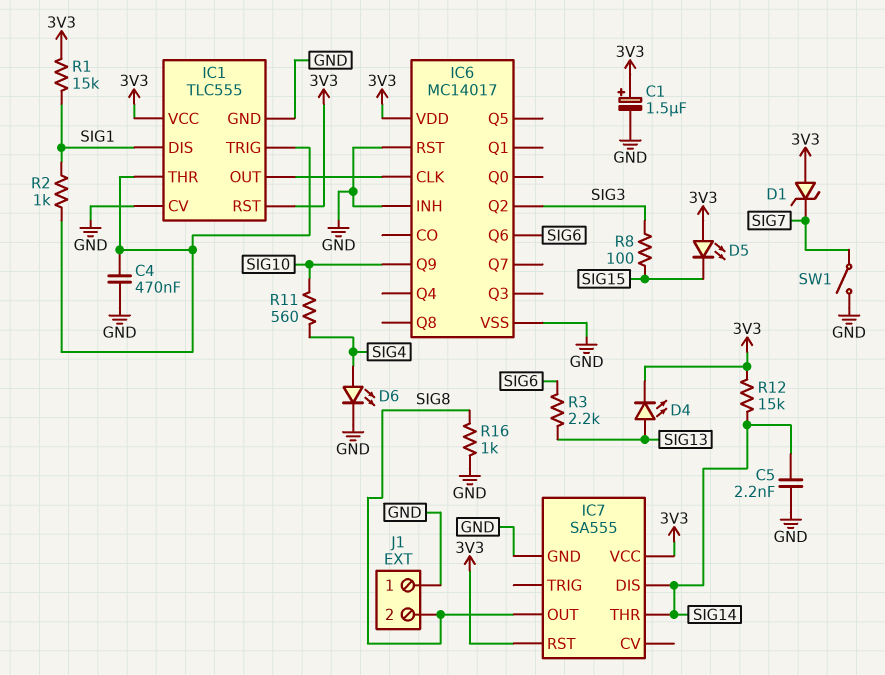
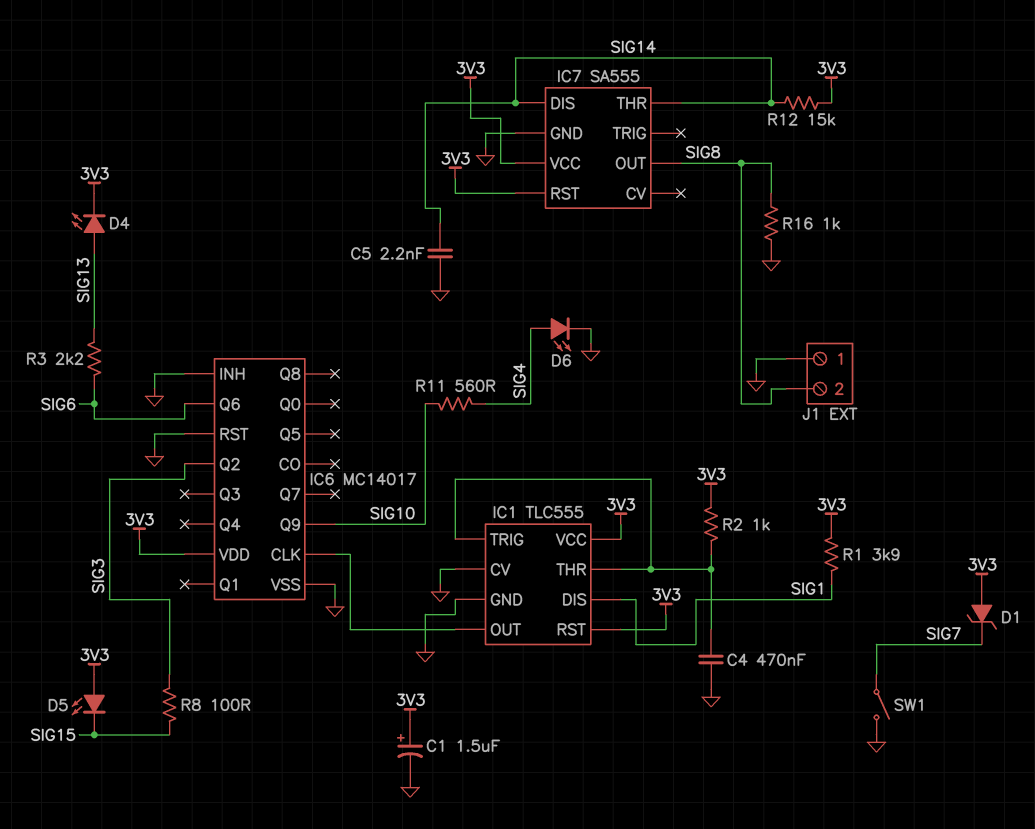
R1: 15k (3V3, SIG1) -> 3.9k (3V3, SIG1)
R2: 1k (IC1/THR, SIG1) -> 1k (3V3, IC1/THR)

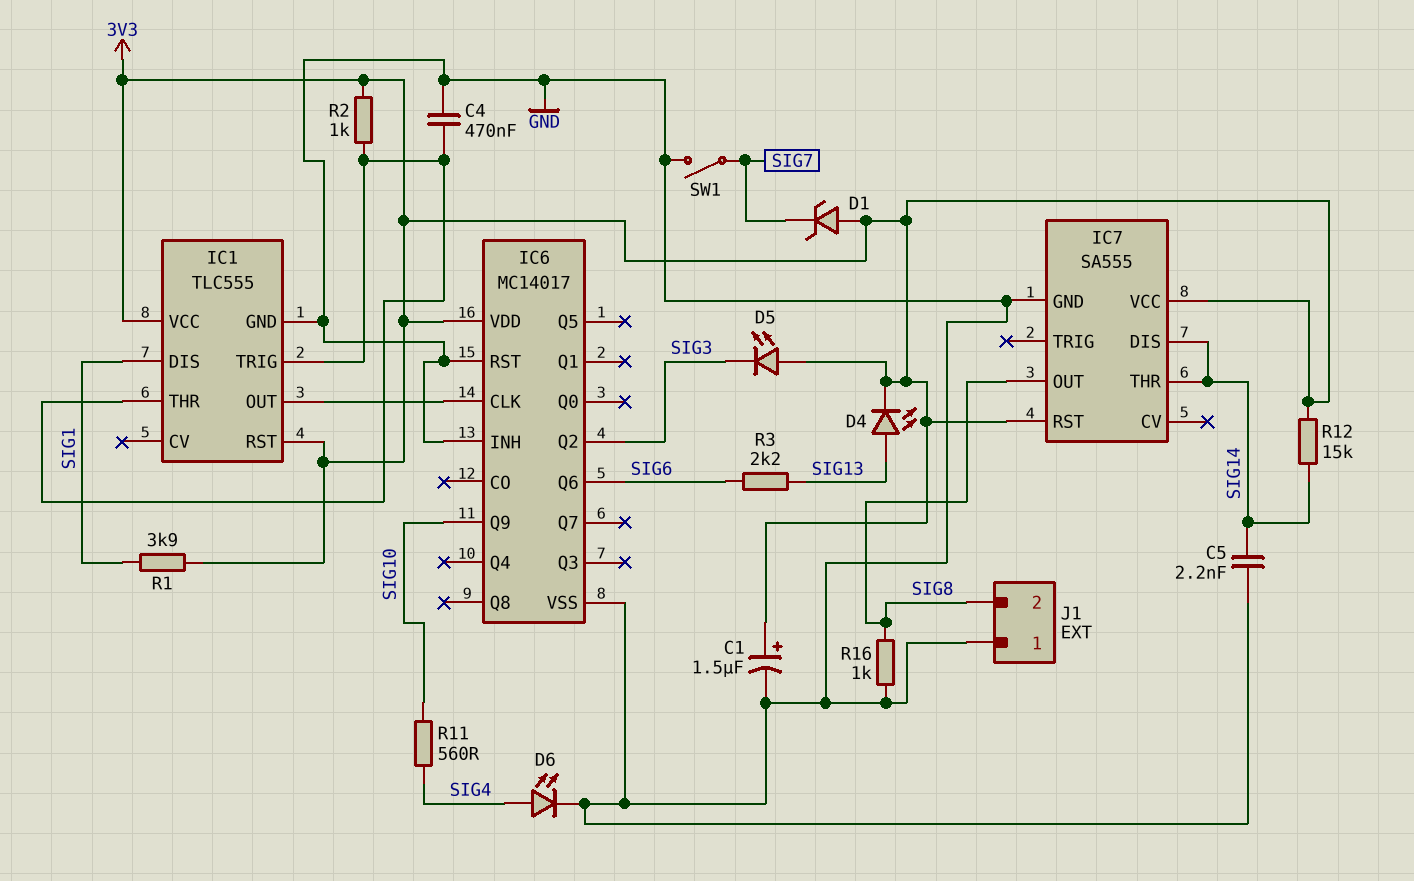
D5: LED (A 3V3, K SIG15) -> LED (A 3V3, K SIG3)
IC1 pin CV: GND -> none
R8: 100 (SIG3, SIG15) -> none

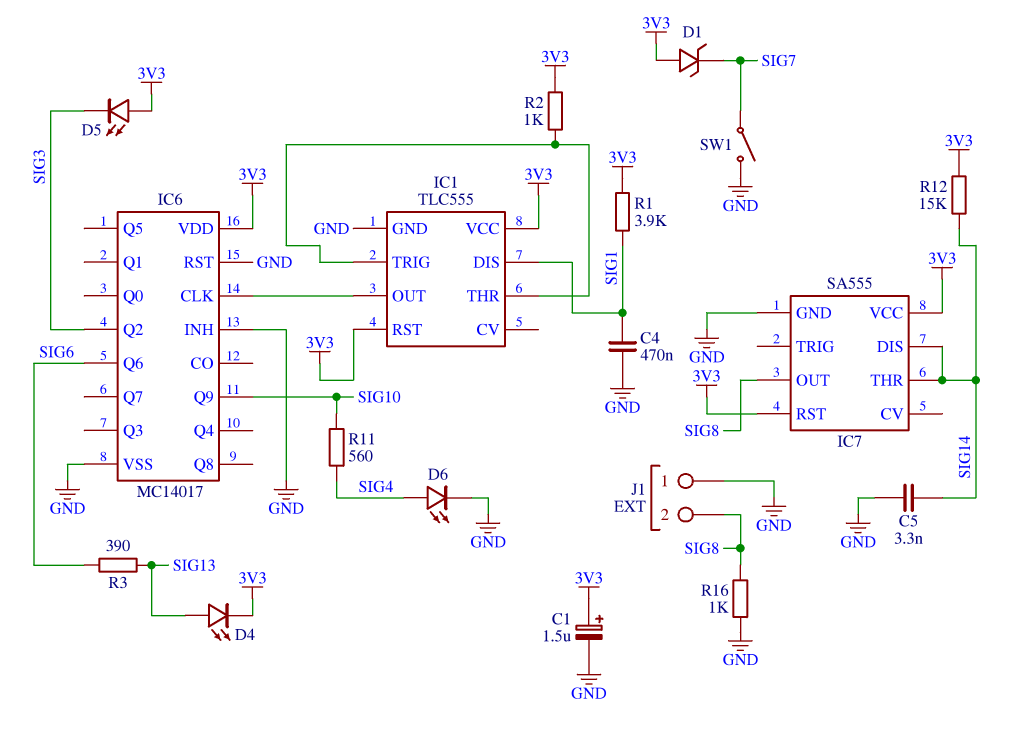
C4: 470nF (GND, IC1/THR) -> 470nF (GND, SIG1)
C5: 2.2nF (GND, SIG14) -> 3.3nF (GND, SIG14)
R3: 2.2k (SIG6, SIG13) -> 390 (SIG6, SIG13)

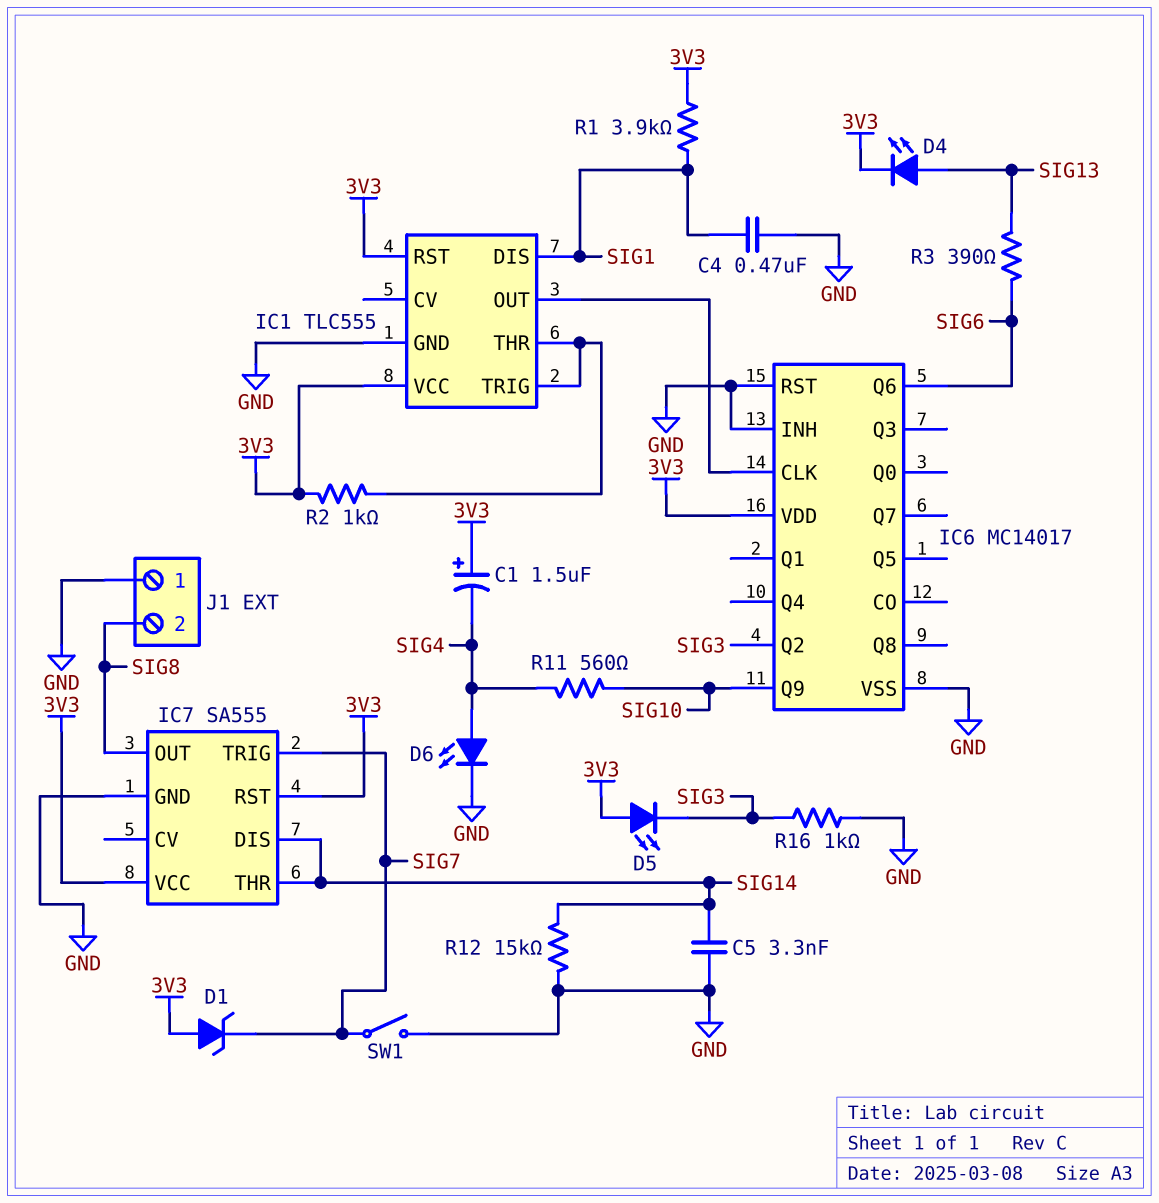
C1: 1.5uF (plus 3V3, minus GND) -> 1.5uF (plus 3V3, minus SIG4)
IC7 pin TRIG: none -> SIG7
R12: 15k (3V3, SIG14) -> 15k (GND, SIG14)
R16: 1k (GND, SIG8) -> 1k (GND, SIG3)

